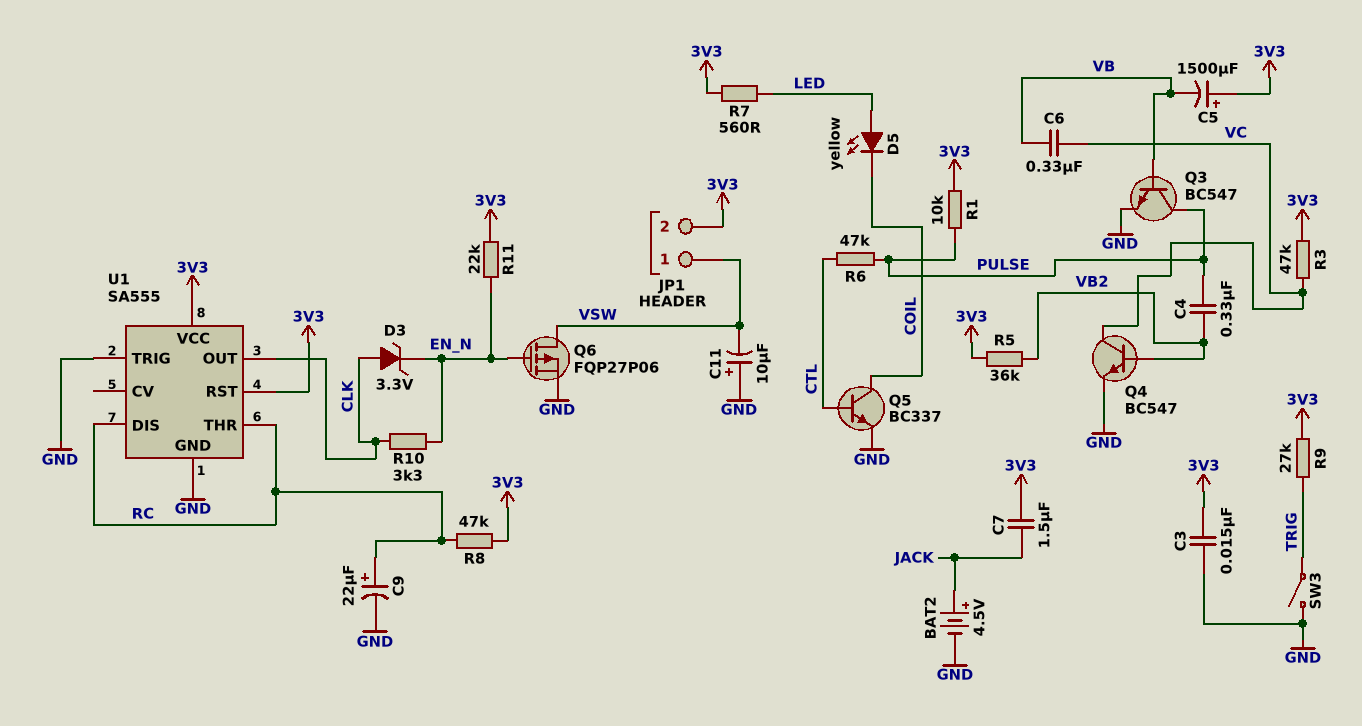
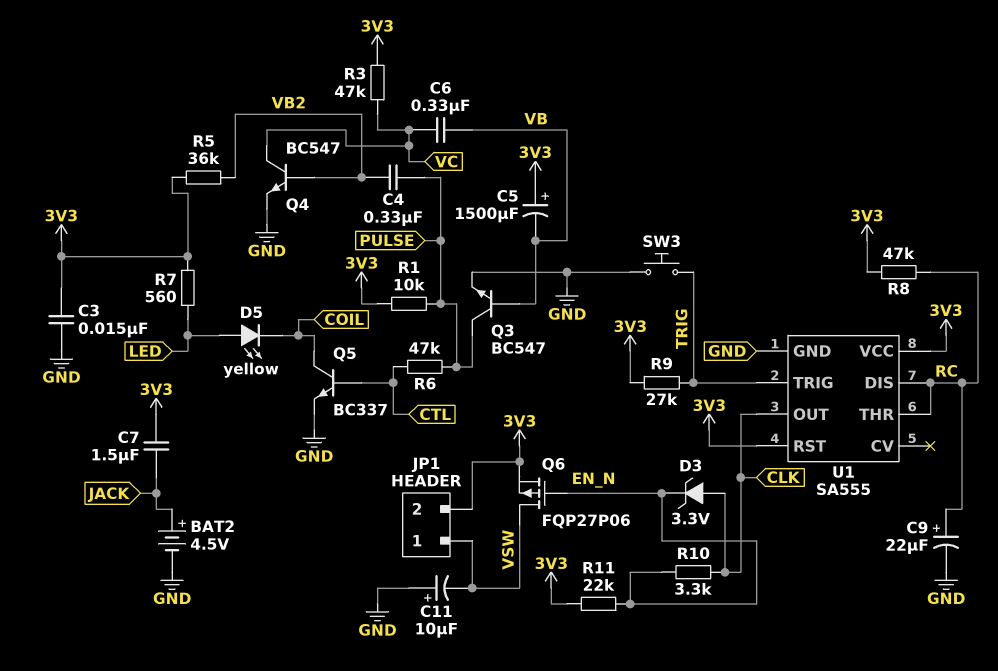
Q6: PMOS FQP27P06 (G EN_N, D VSW, S GND) -> PMOS FQP27P06 (G EN_N, D VSW, S 3V3)
SW3: switch (GND, TRIG) -> button (GND, TRIG)
U1 pin TRIG: GND -> TRIG

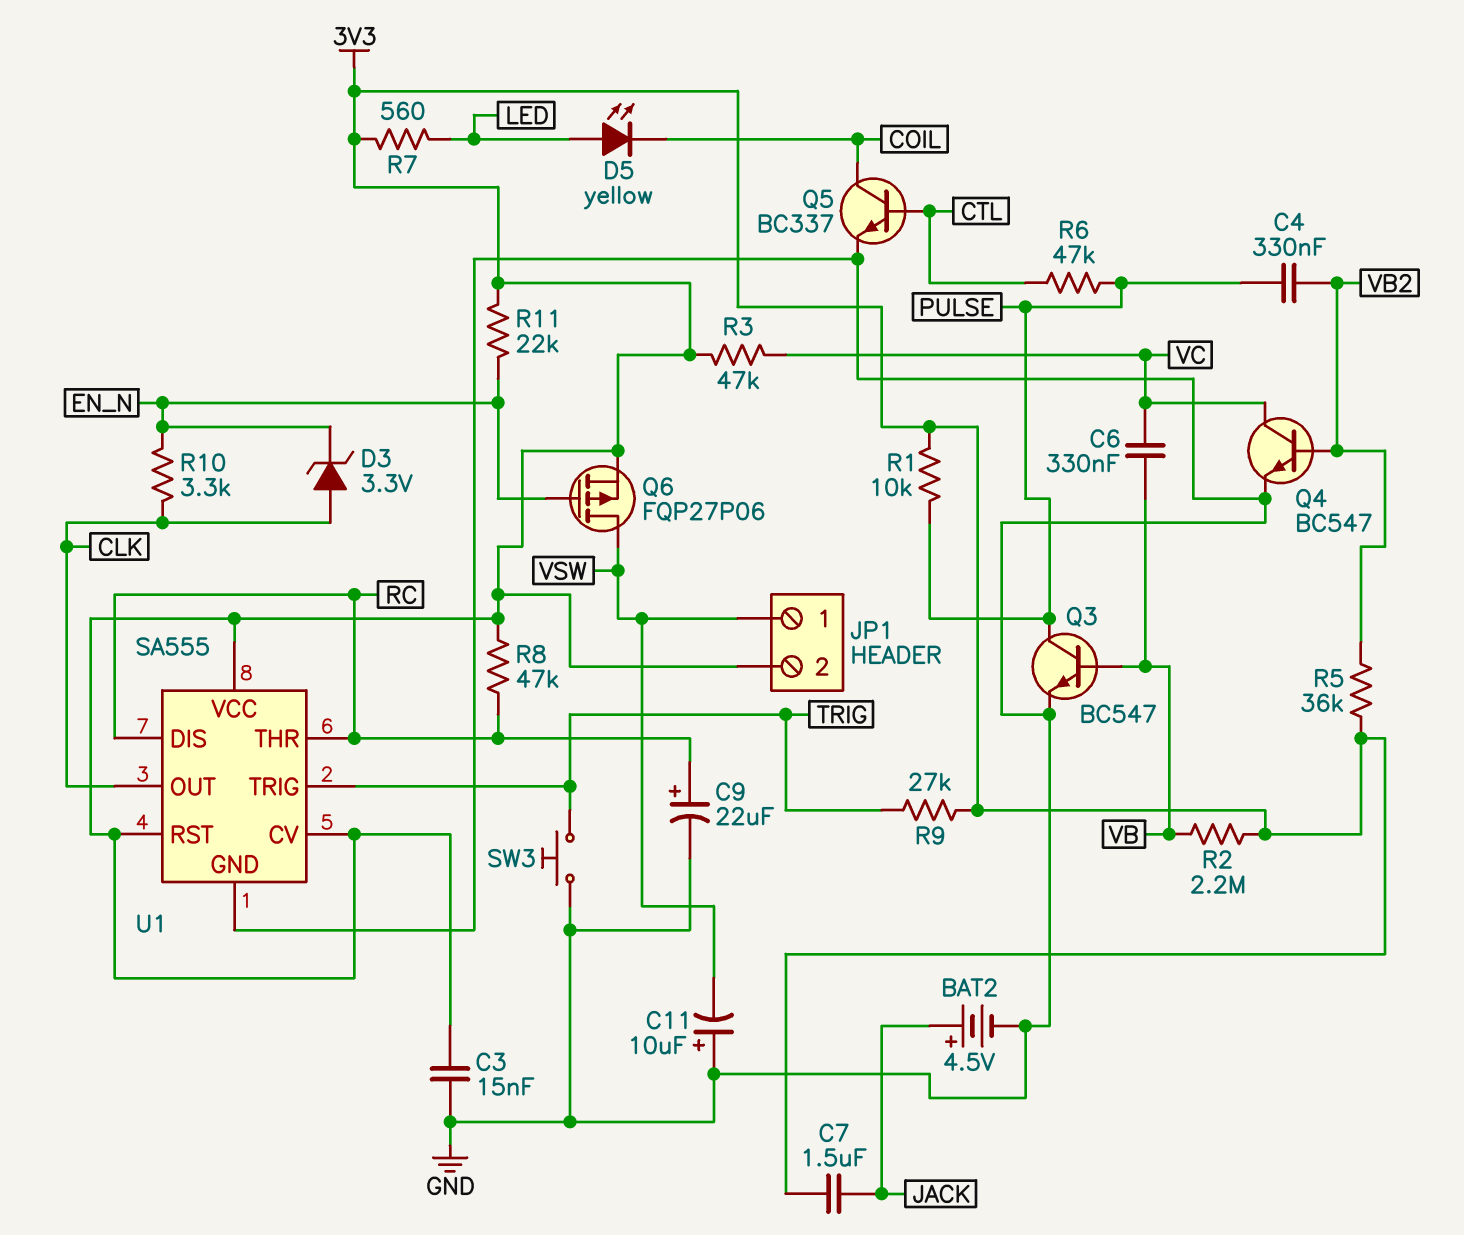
C5: 1500uF (plus 3V3, minus VB) -> none
R2: none -> 2.2M (3V3, VB)
U1 pin CV: none -> 3V3

